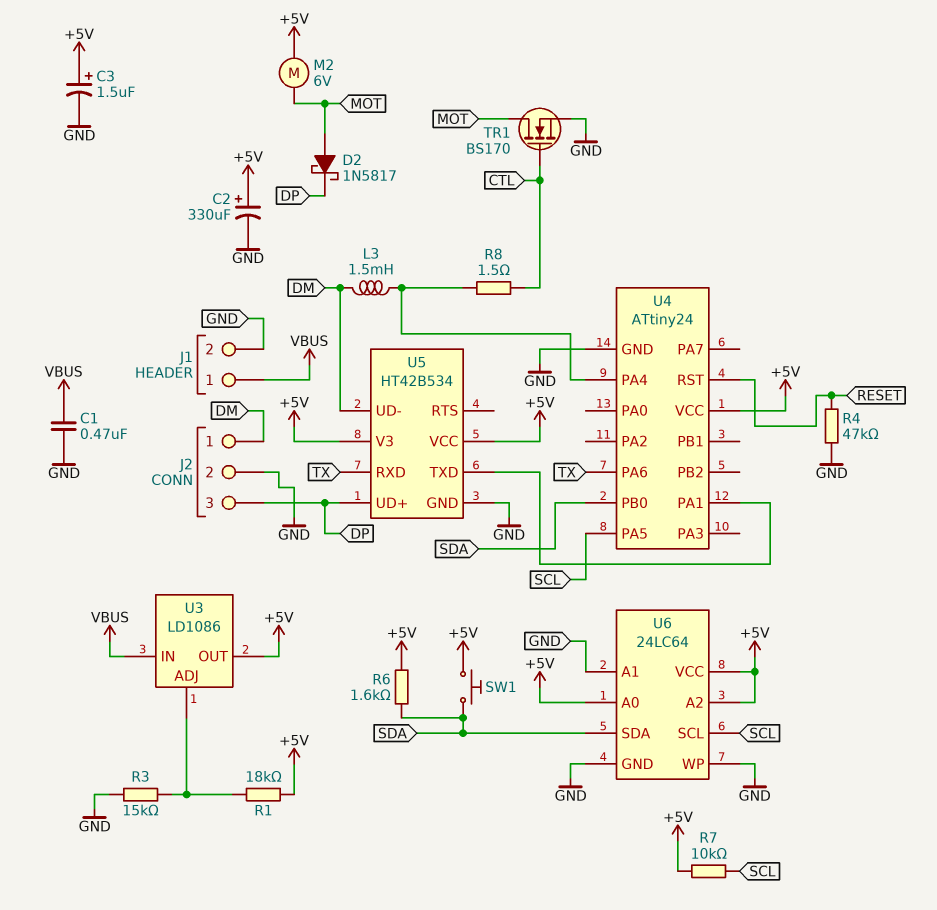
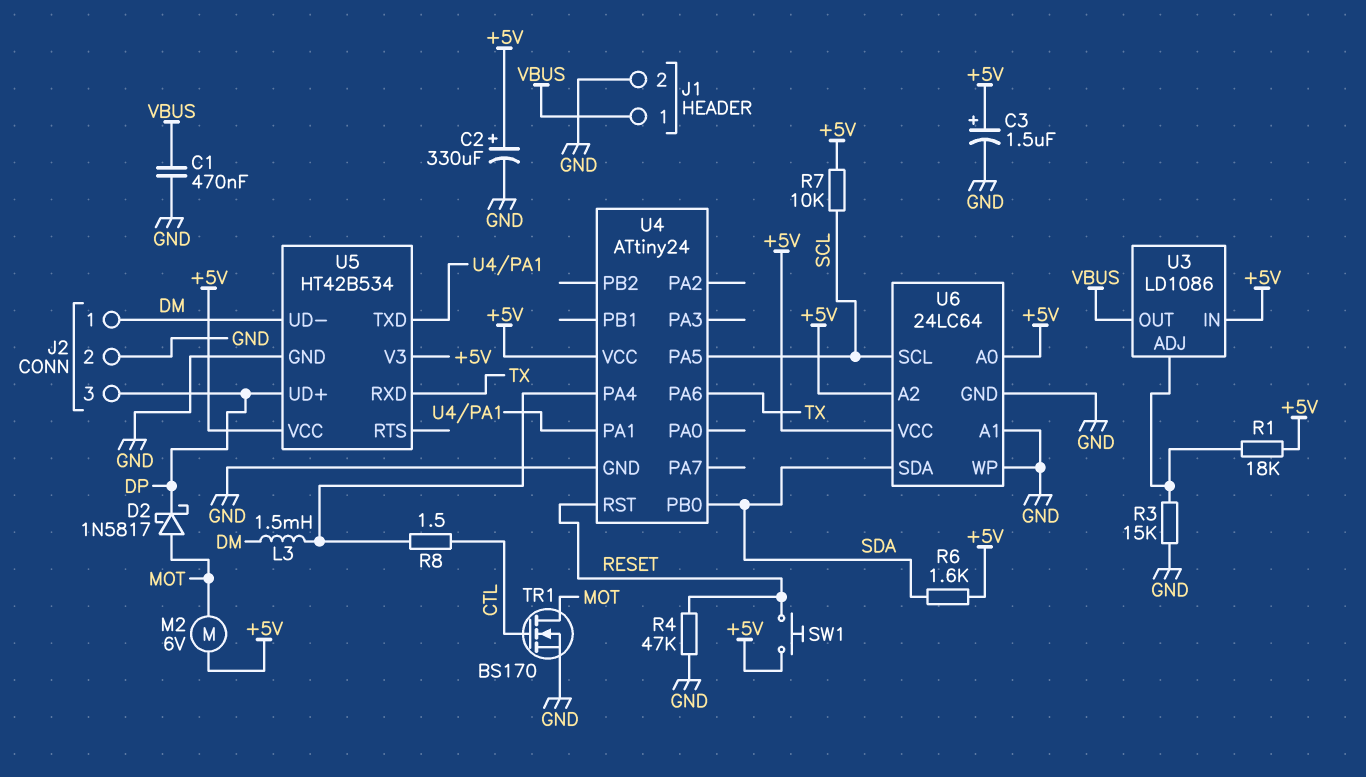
SW1: button (+5V, SDA) -> button (+5V, RESET)
U3 pin IN: VBUS -> +5V
U3 pin OUT: +5V -> VBUS

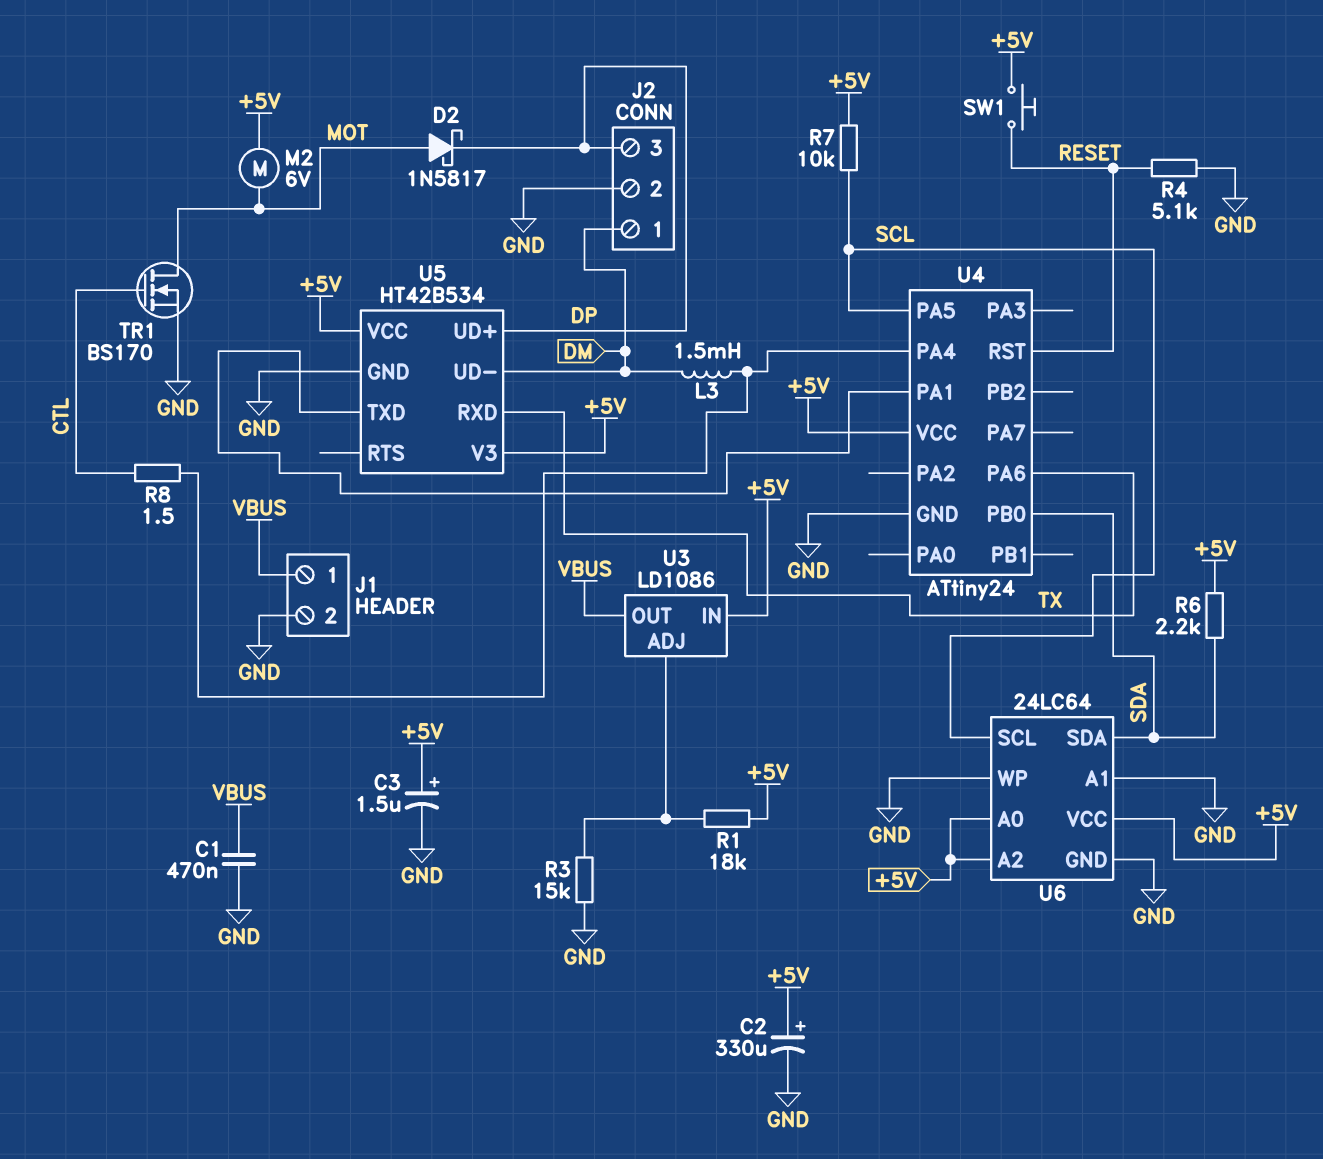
R4: 47k (GND, RESET) -> 5.1k (GND, RESET)
R6: 1.6k (+5V, SDA) -> 2.2k (+5V, SDA)

